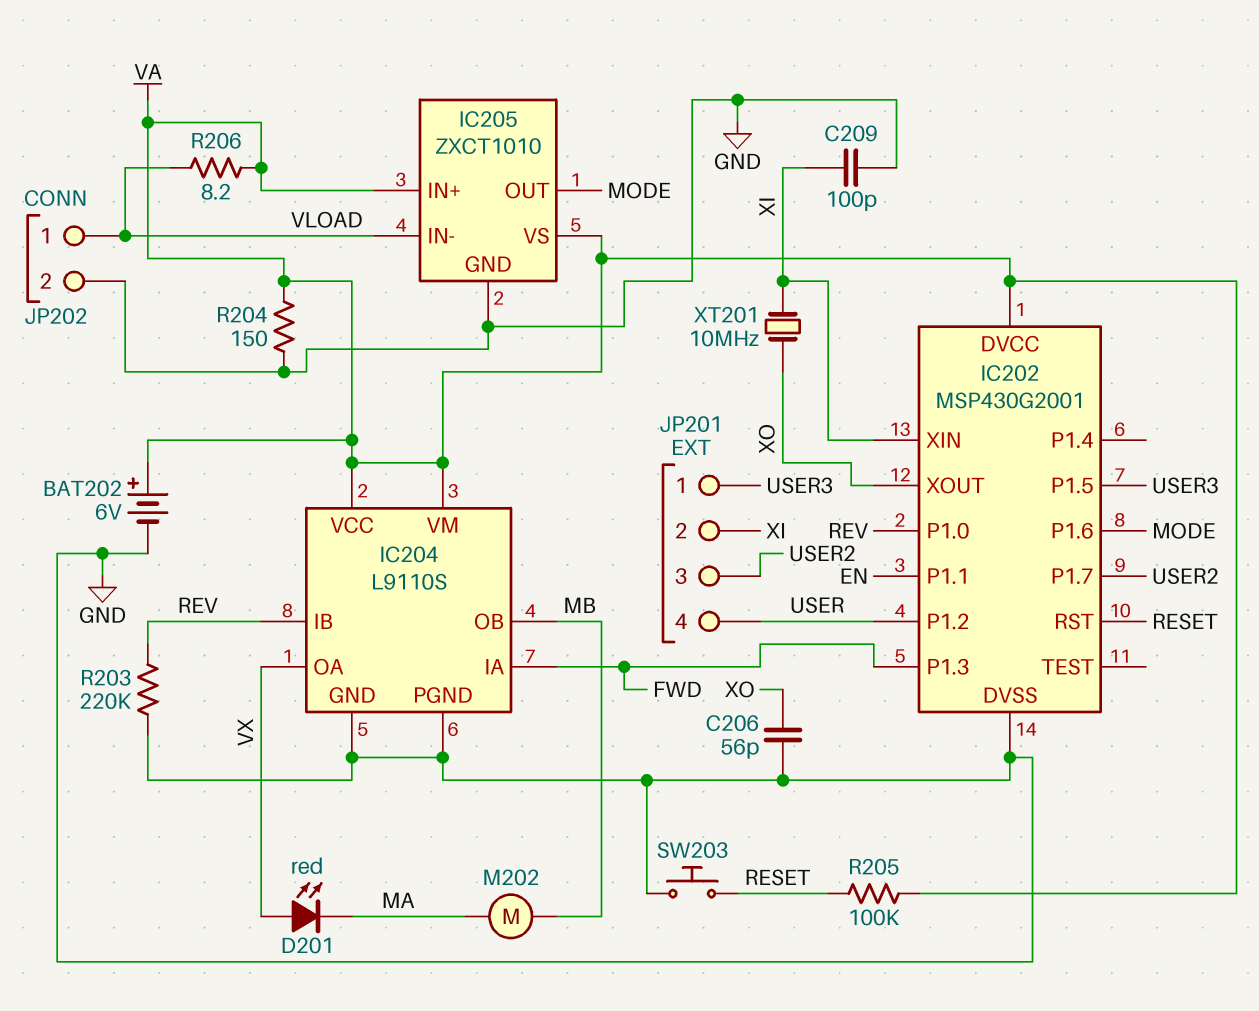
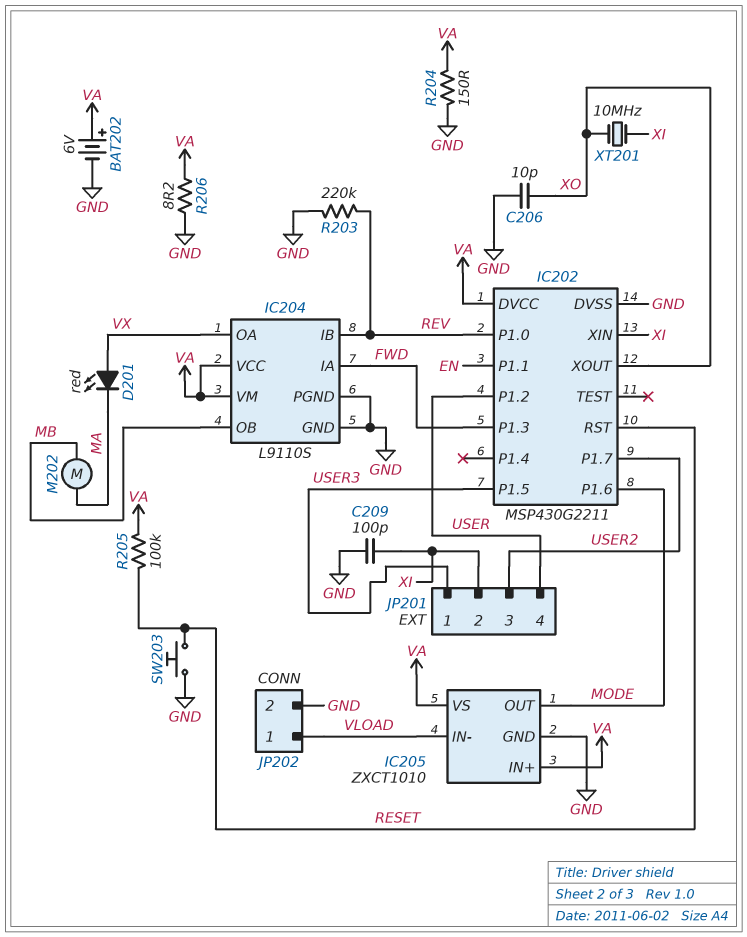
C206: 56pF (GND, XO) -> 10pF (GND, XO)
IC202: MSP430G2001 -> MSP430G2211
R206: 8.2 (VA, VLOAD) -> 8.2 (GND, VA)

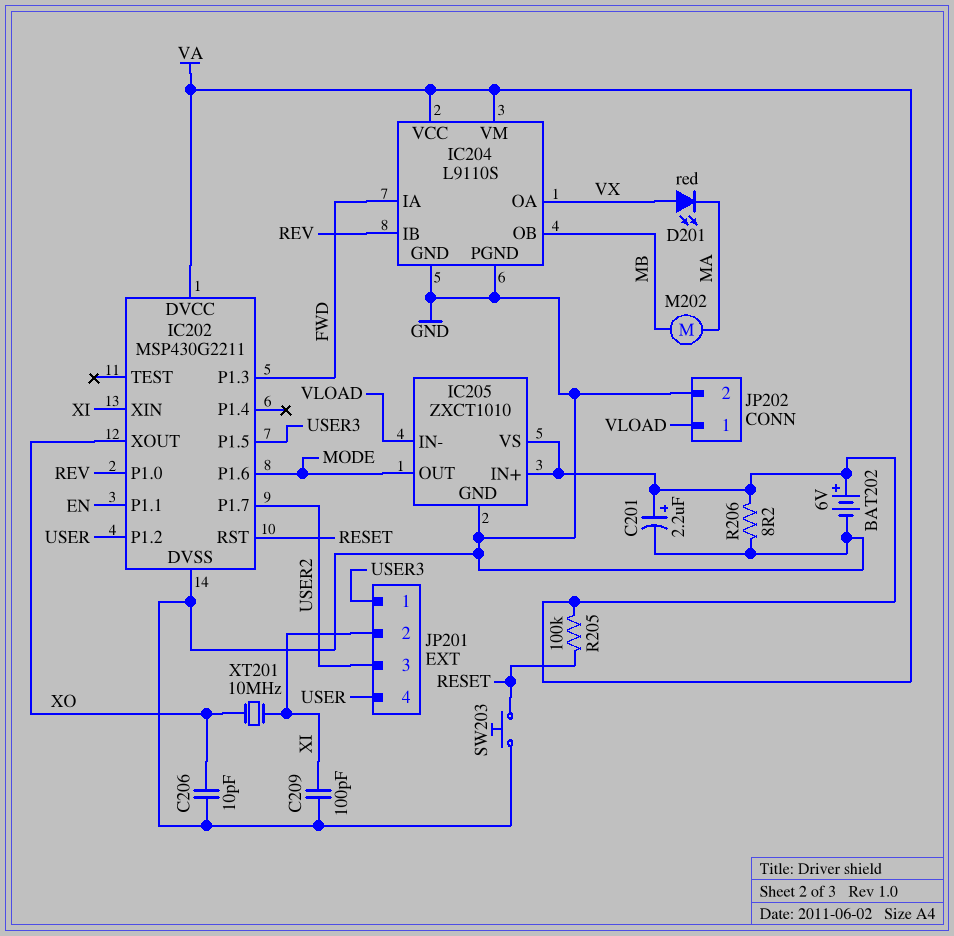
C201: none -> 2.2uF (plus VA, minus GND)
R203: 220k (GND, REV) -> none
R204: 150 (GND, VA) -> none

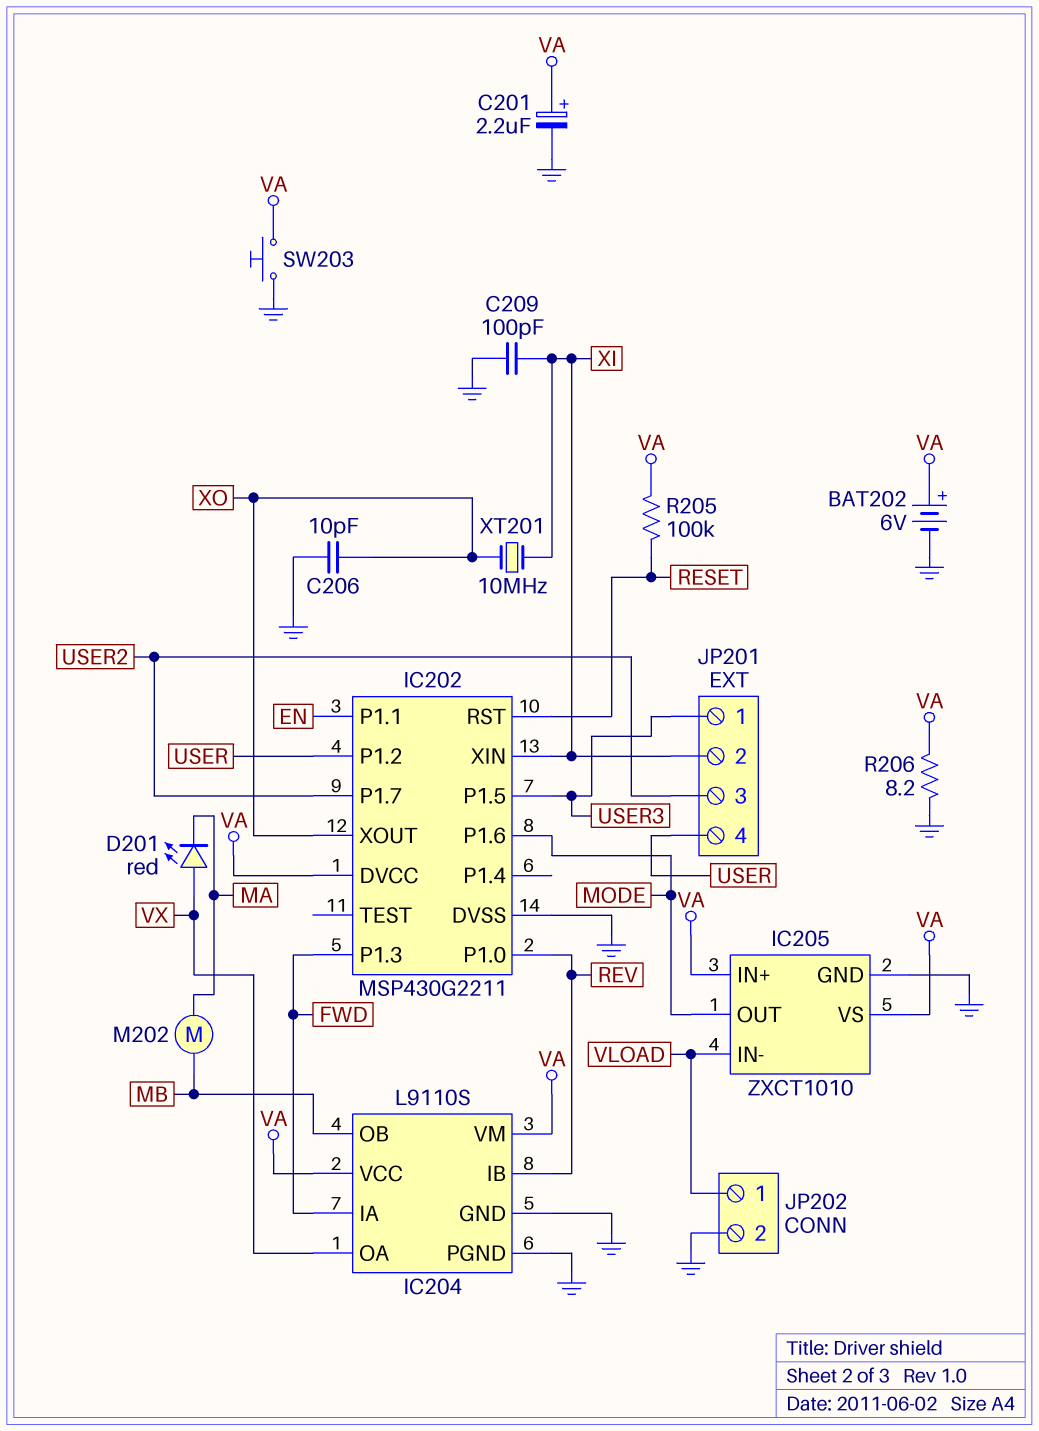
SW203: button (GND, RESET) -> button (GND, VA)

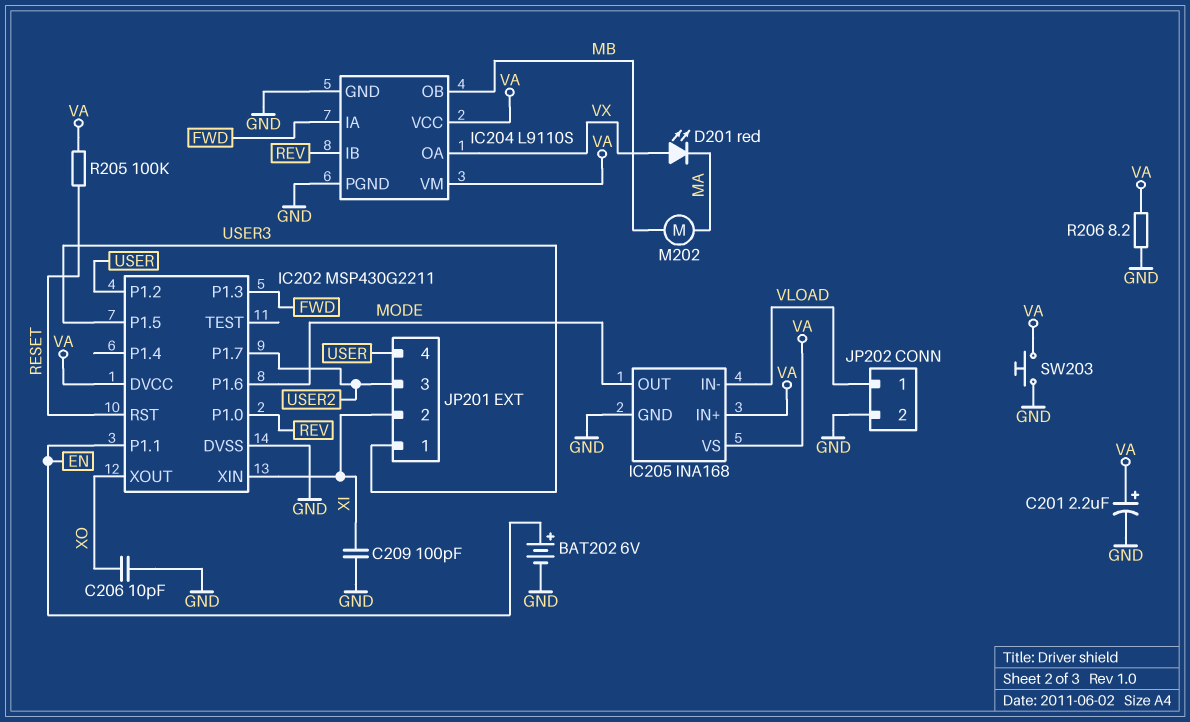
BAT202: 6V (plus VA, minus GND) -> 6V (plus EN, minus GND)
IC205: ZXCT1010 -> INA168
XT201: 10MHz (XI, XO) -> none

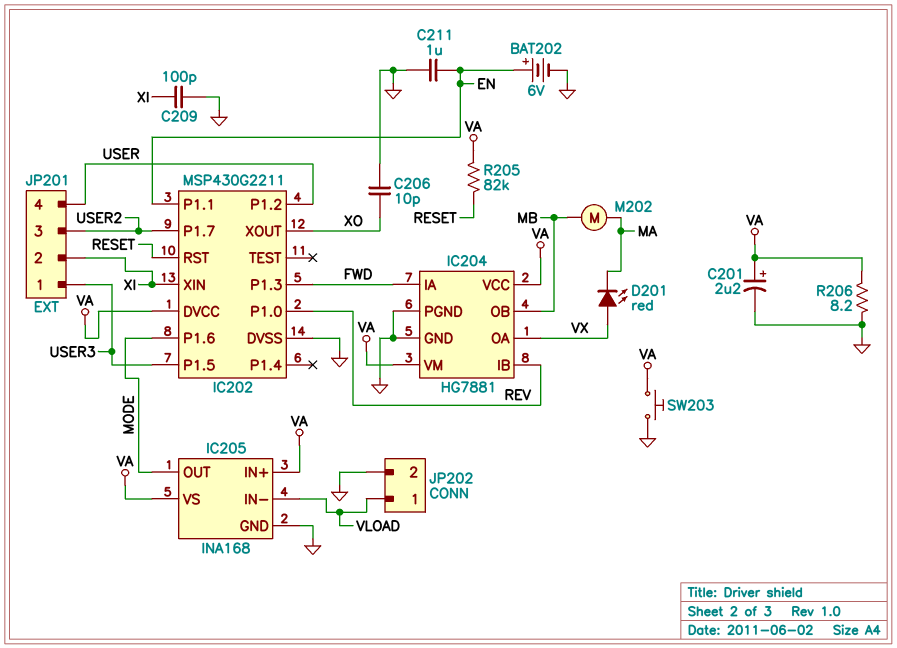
C211: none -> 1uF (EN, GND)
IC204: L9110S -> HG7881
R205: 100k (RESET, VA) -> 82k (RESET, VA)

